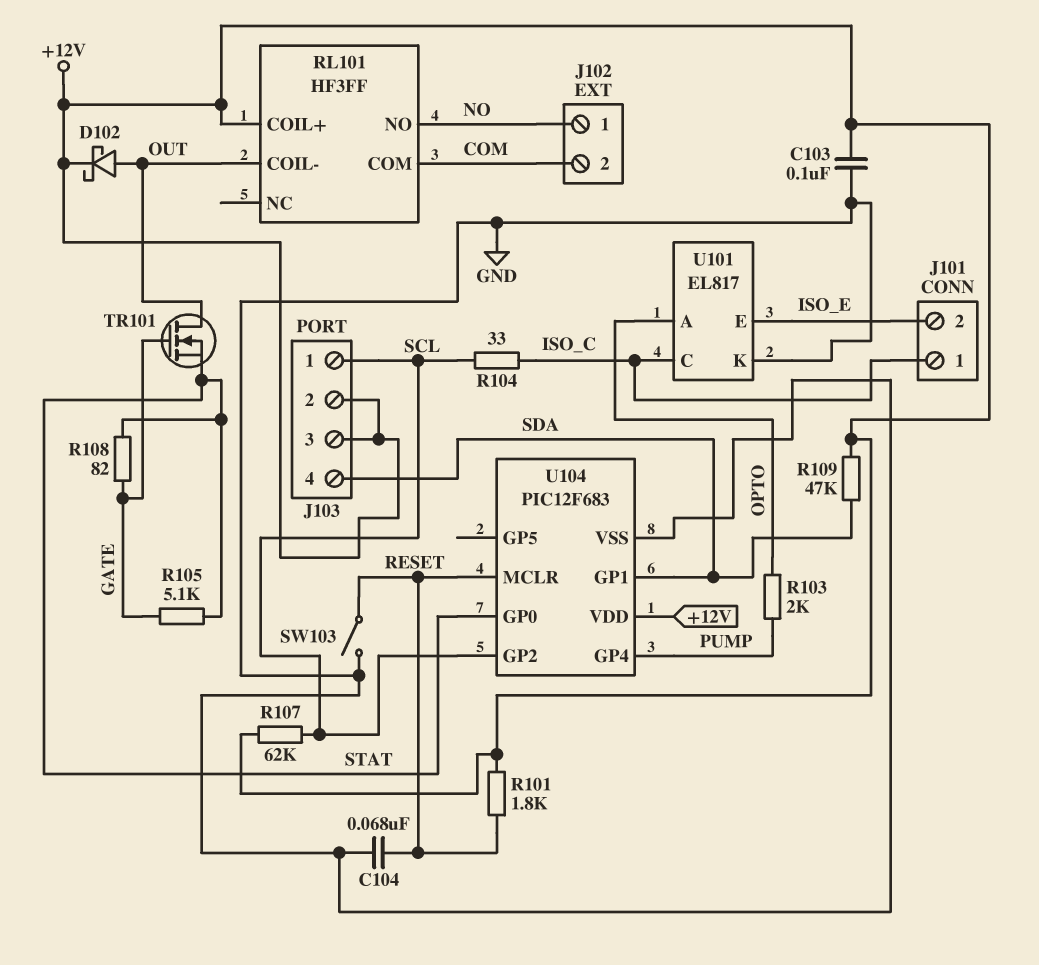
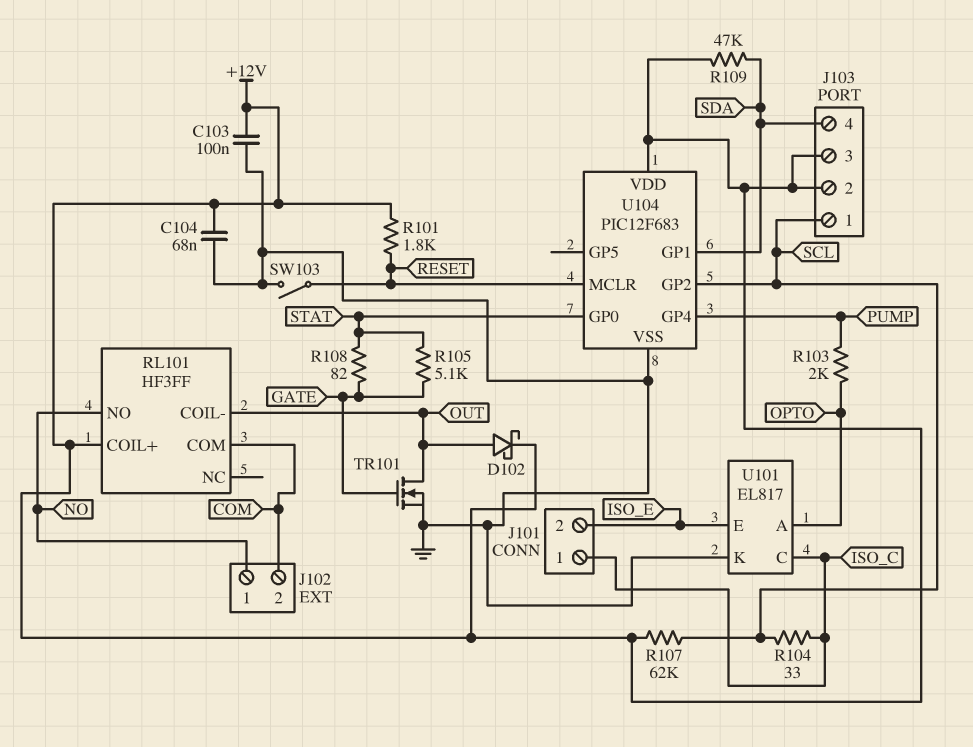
C104: 68nF (GND, RESET) -> 68nF (+12V, GND)
TR101: NMOS (G GATE, D OUT, S STAT) -> NMOS (G GATE, D OUT, S GND)

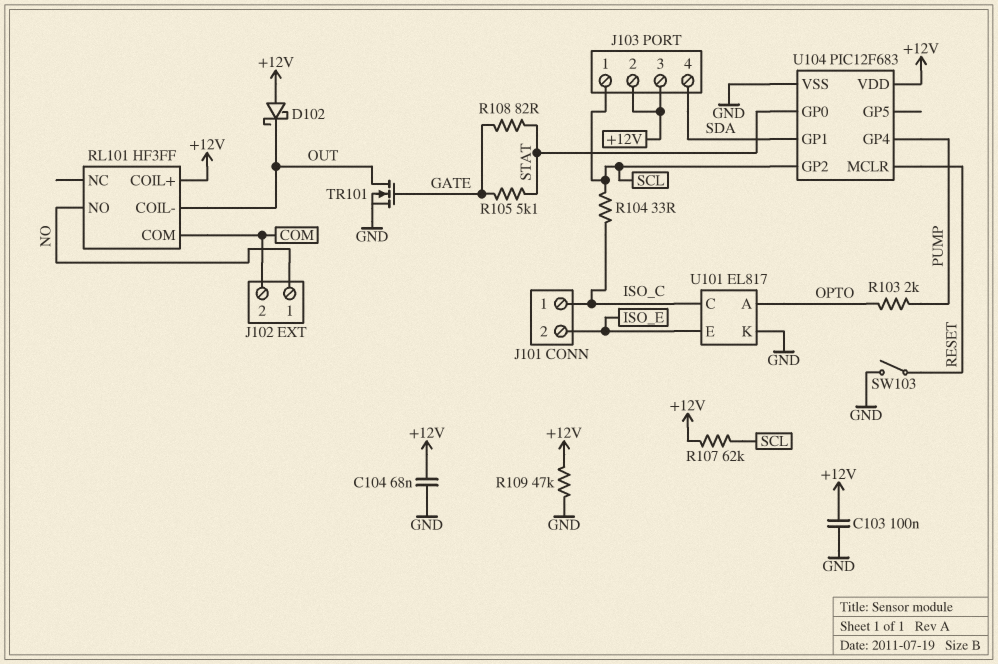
D102: schottky (A OUT, K +12V) -> schottky (A +12V, K OUT)
R101: 1.8k (+12V, RESET) -> none
R109: 47k (+12V, SDA) -> 47k (+12V, GND)

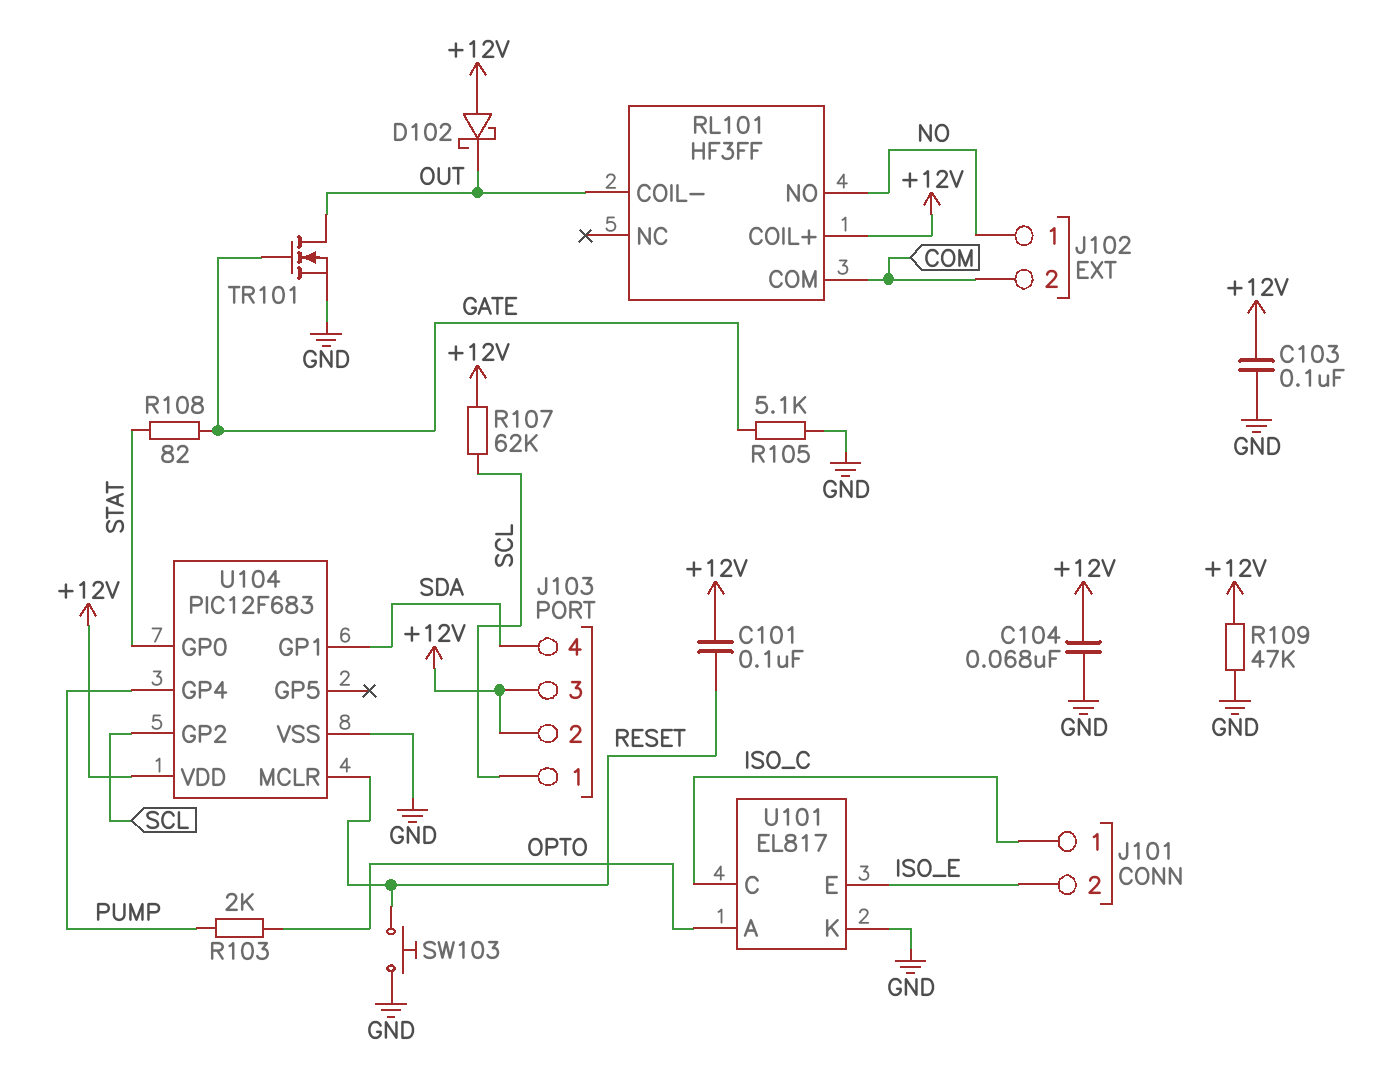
C101: none -> 100nF (+12V, RESET)
R104: 33 (ISO_C, SCL) -> none
R105: 5.1k (GATE, STAT) -> 5.1k (GATE, GND)
SW103: switch (GND, RESET) -> button (GND, RESET)

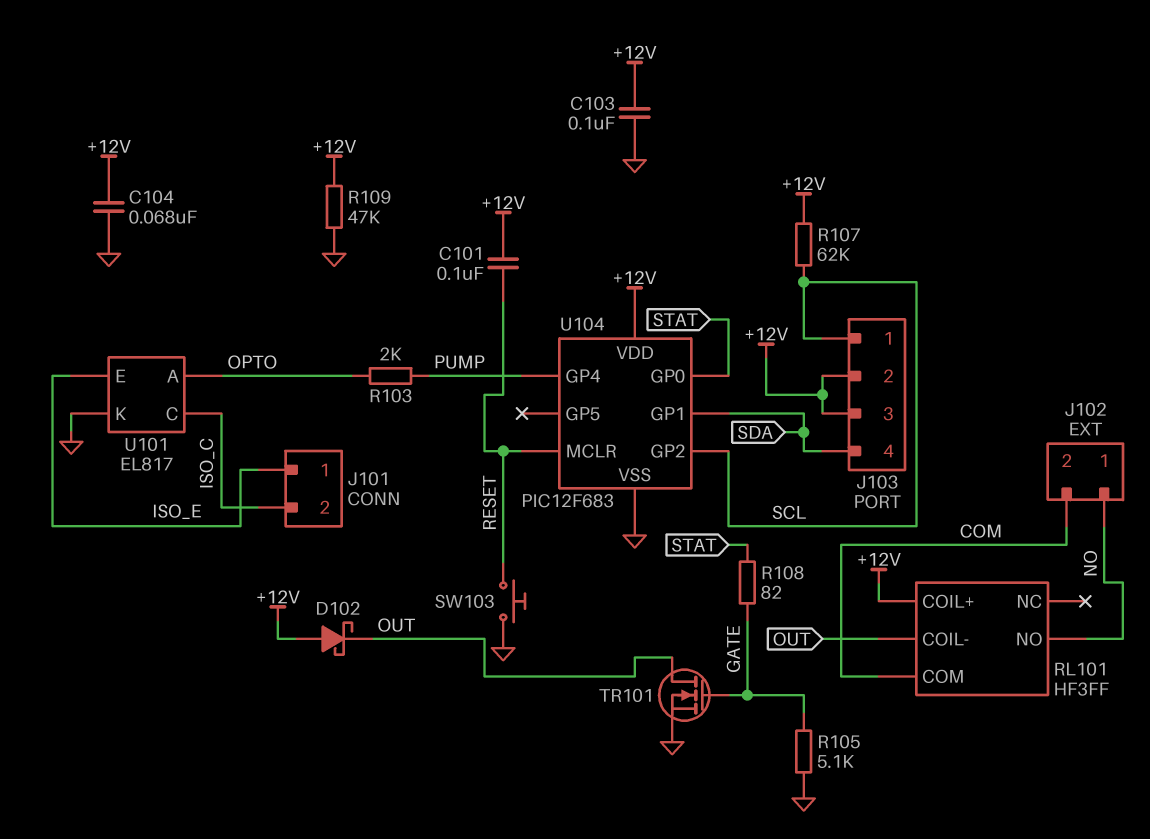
J101 pin 1: ISO_C -> ISO_E
J101 pin 2: ISO_E -> ISO_C

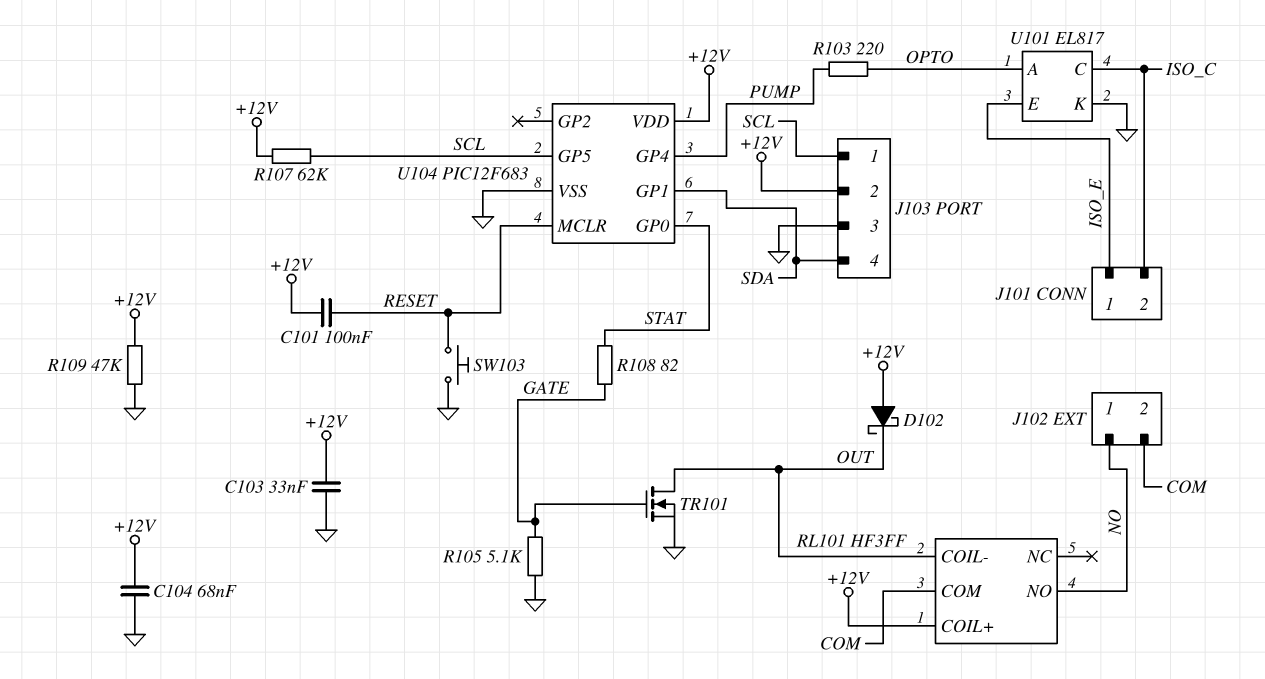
C103: 100nF (+12V, GND) -> 33nF (+12V, GND)
J103 pin 3: +12V -> GND
R103: 2k (OPTO, PUMP) -> 220 (OPTO, PUMP)
U104 pin GP2: SCL -> none
U104 pin GP5: none -> SCL

